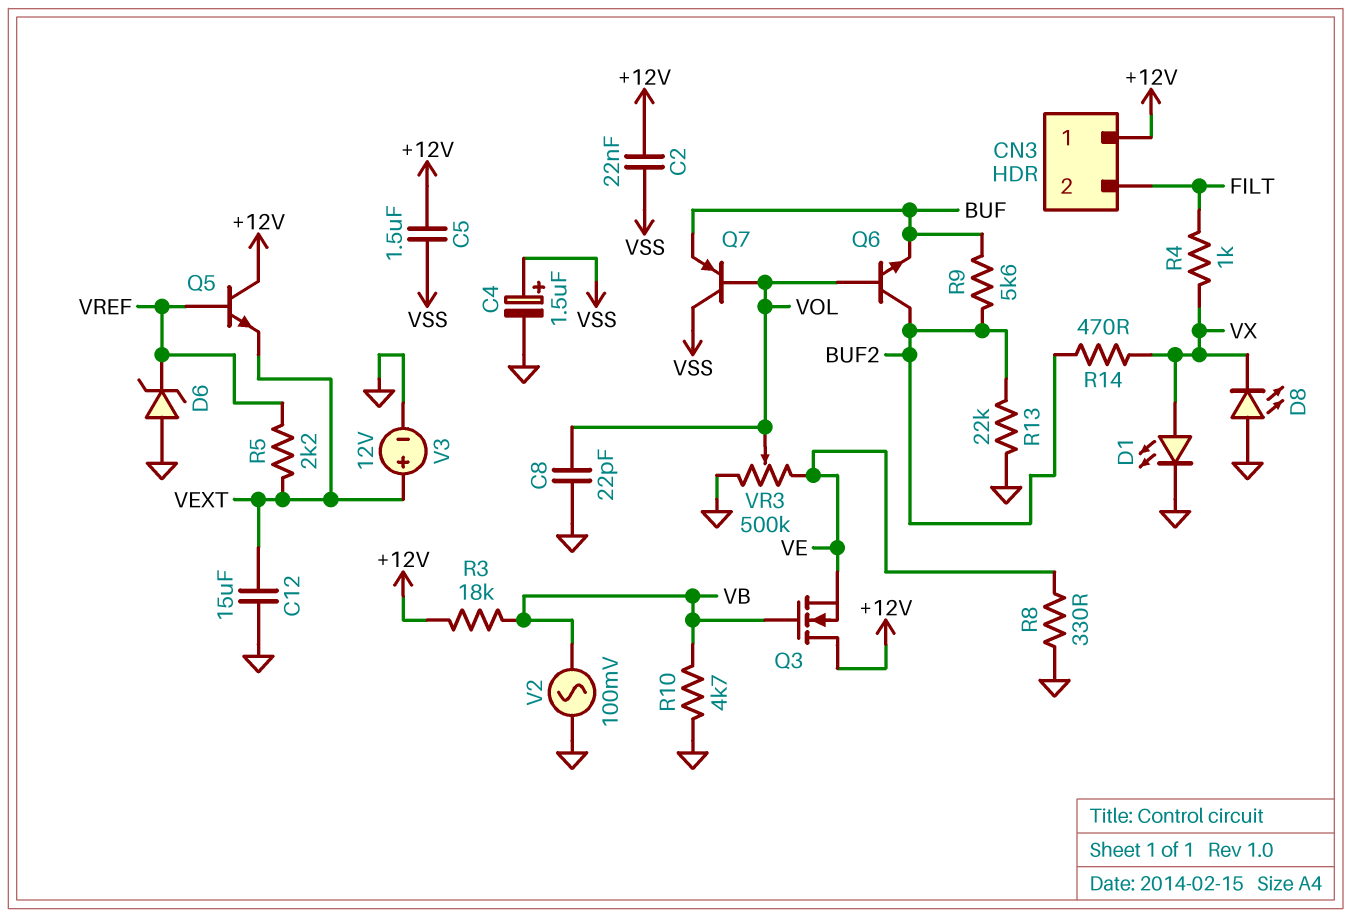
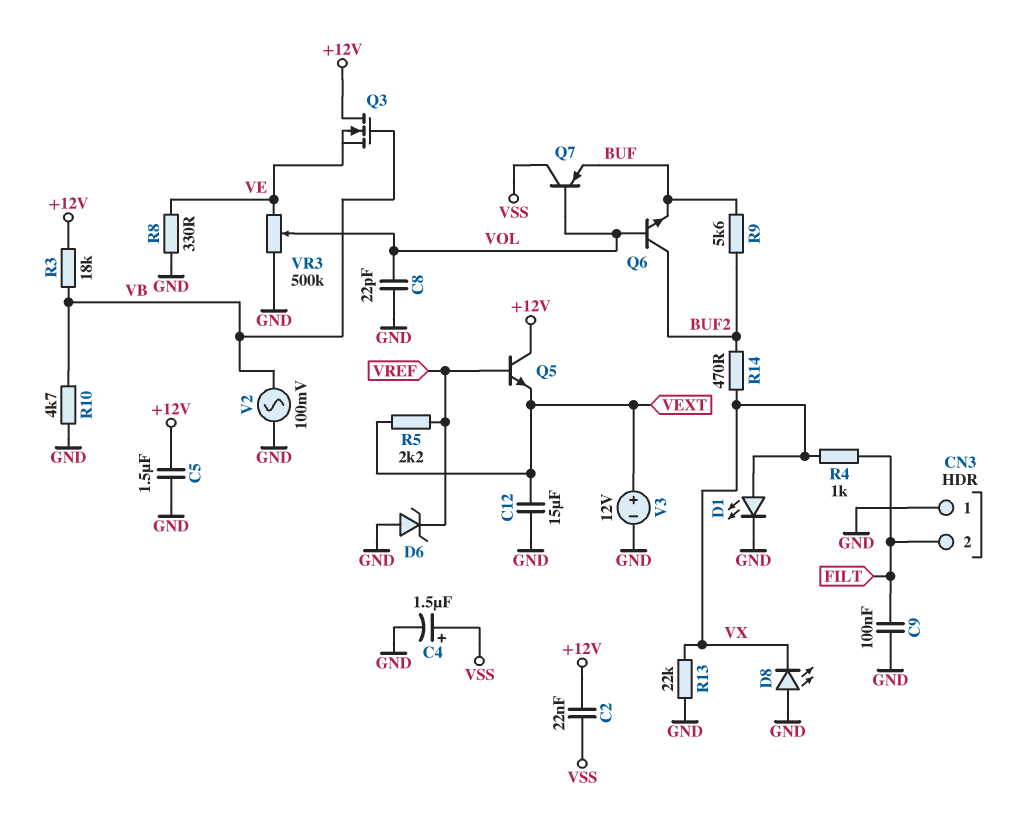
C5: 1.5uF (+12V, VSS) -> 1.5uF (+12V, GND)
C9: none -> 100nF (FILT, GND)
CN3 pin 1: +12V -> GND
R13: 22k (BUF2, GND) -> 22k (GND, VX)

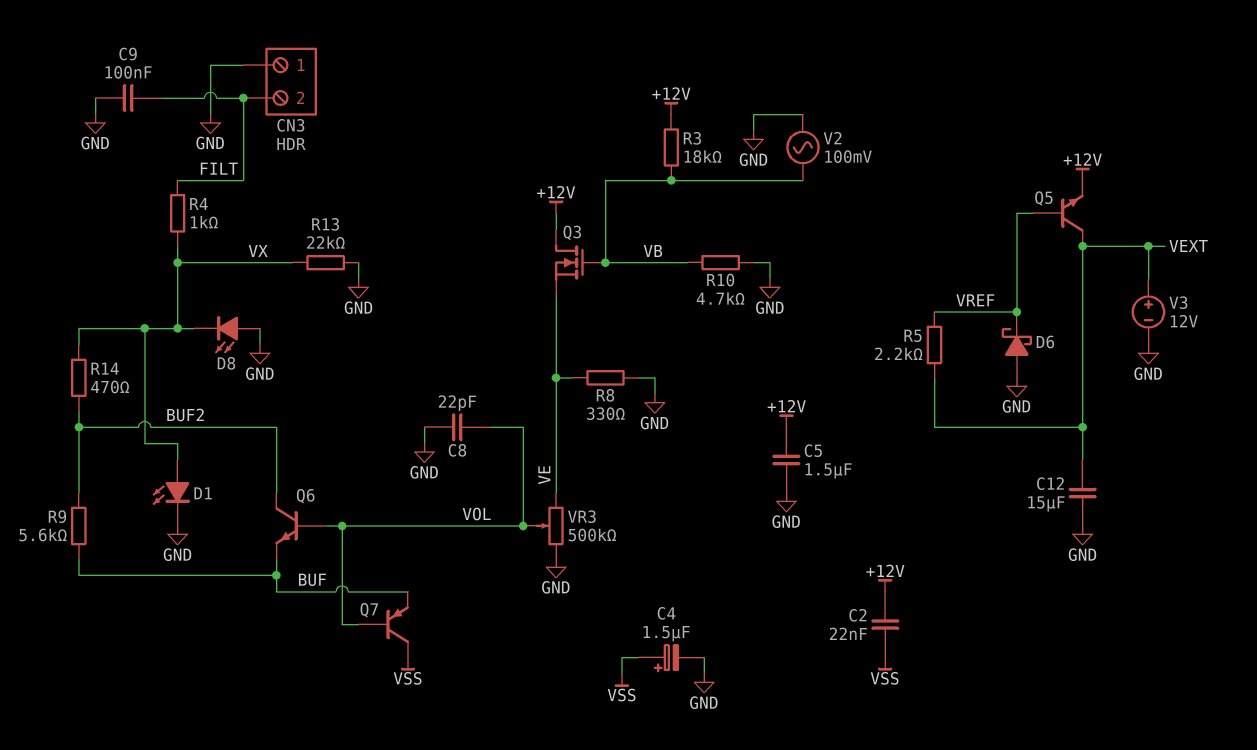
D6: zener (A GND, K VREF) -> schottky (A GND, K VREF)
Q5: NPN (B VREF, C +12V, E VEXT) -> NPN (B VREF, C VEXT, E +12V)

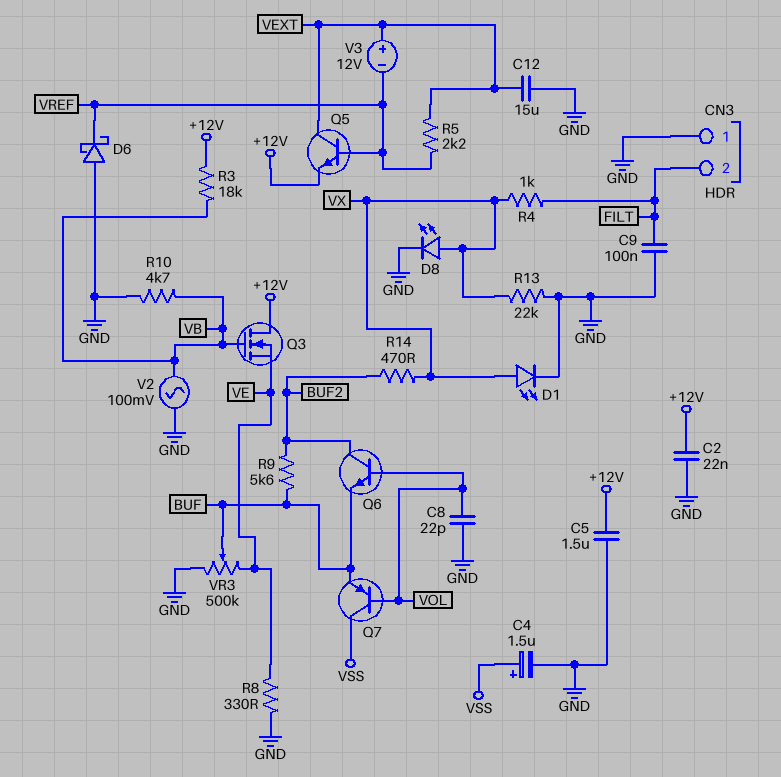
C2: 22nF (+12V, VSS) -> 22nF (+12V, GND)
D8: LED (A GND, K VX) -> LED (A VX, K GND)
V3: 12V (plus VEXT, minus GND) -> 12V (plus VEXT, minus VREF)
VR3: 500k (GND, VE, wiper VOL) -> 500k (GND, VE, wiper BUF)

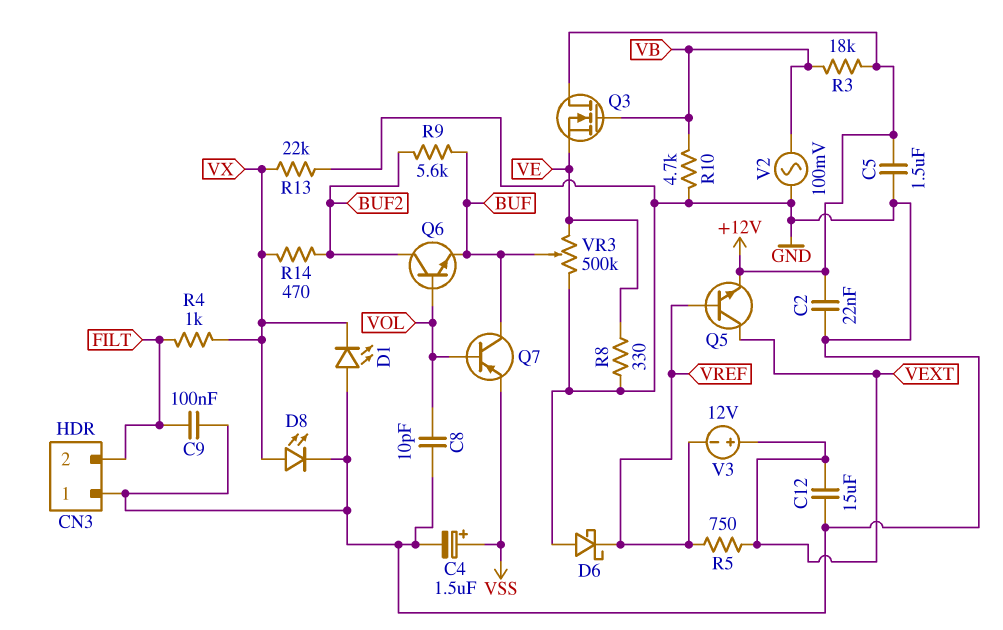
C8: 22pF (GND, VOL) -> 10pF (GND, VOL)
D1: LED (A VX, K GND) -> LED (A GND, K VX)
Q7: PNP (B VOL, C VSS, E BUF) -> PNP (B VOL, C BUF, E VSS)
R5: 2.2k (VEXT, VREF) -> 750 (VEXT, VREF)

